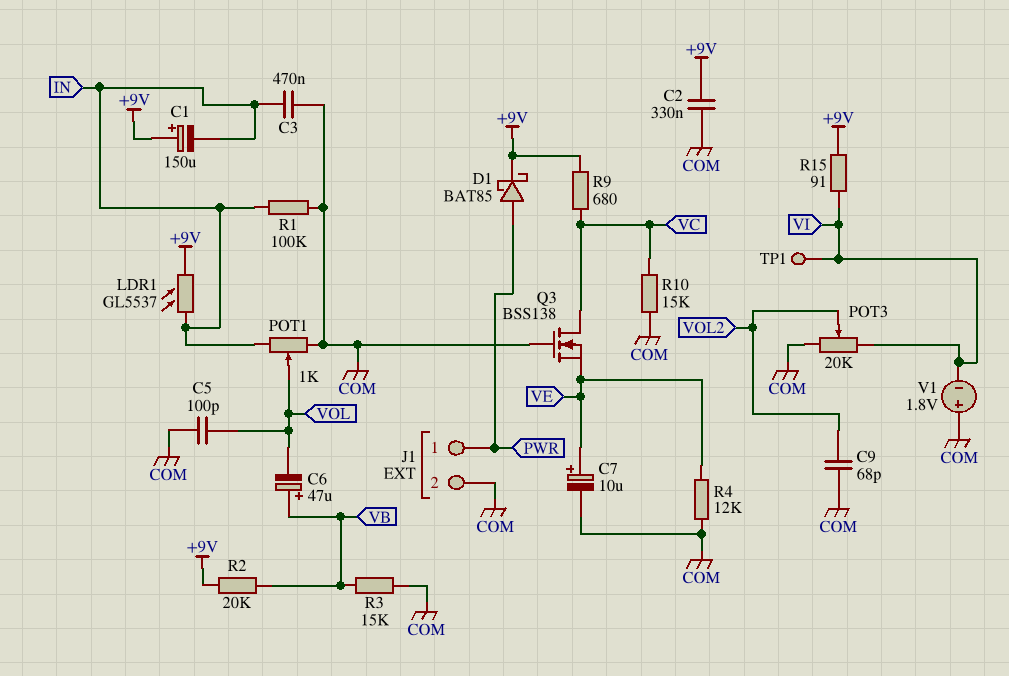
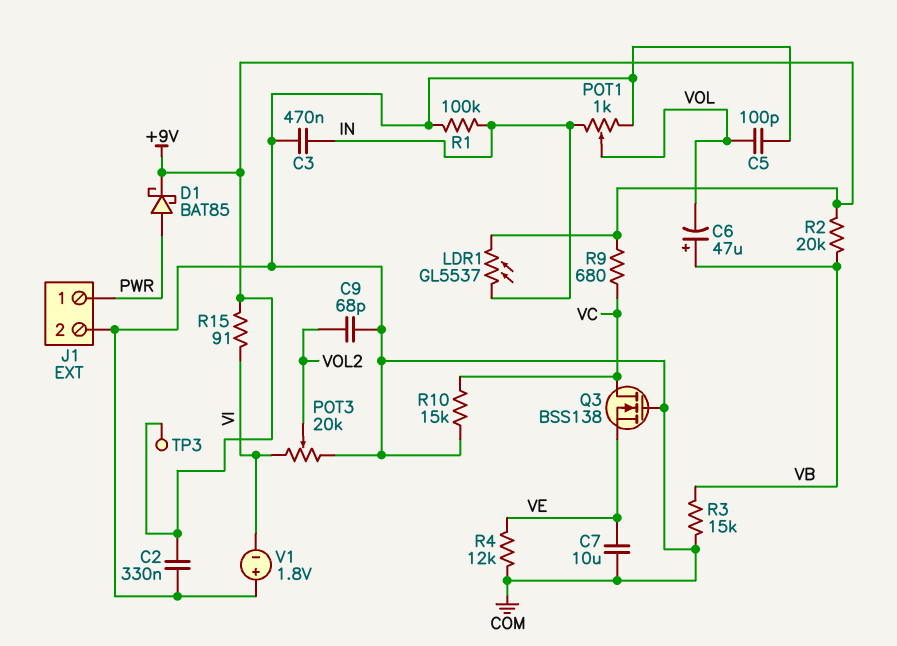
C1: 150uF (plus +9V, minus IN) -> none
C7: 10uF (plus VE, minus COM) -> 10uF (COM, VE)
TP1: test point (VI) -> none
TP3: none -> test point (+9V)

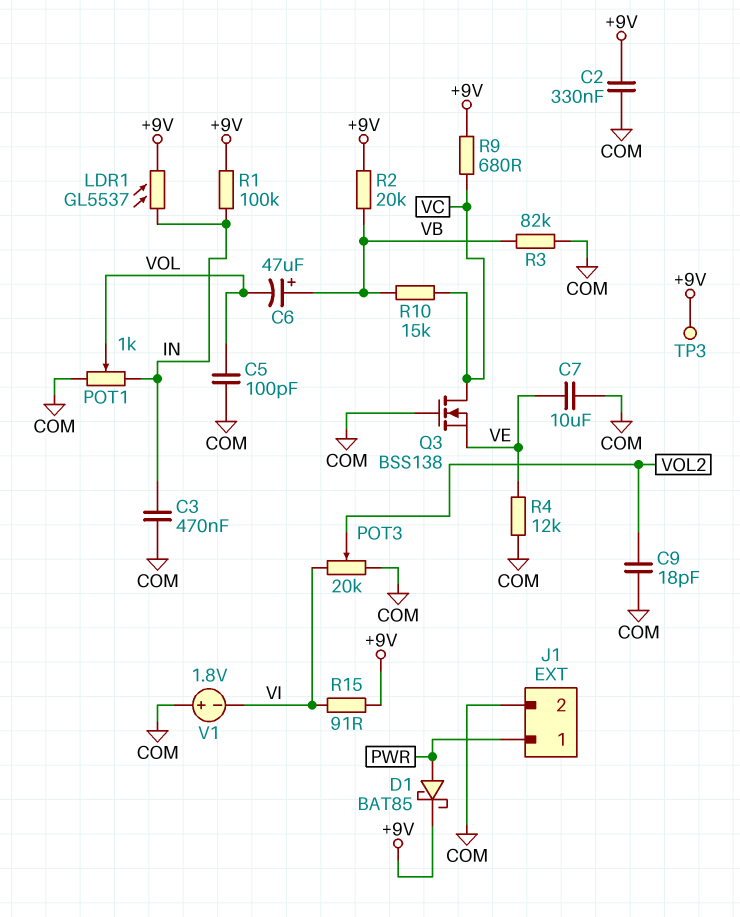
C9: 68pF (COM, VOL2) -> 18pF (COM, VOL2)
R1: 100k (COM, IN) -> 100k (+9V, IN)
R3: 15k (COM, VB) -> 82k (COM, VB)
R10: 15k (COM, VC) -> 15k (VB, VC)

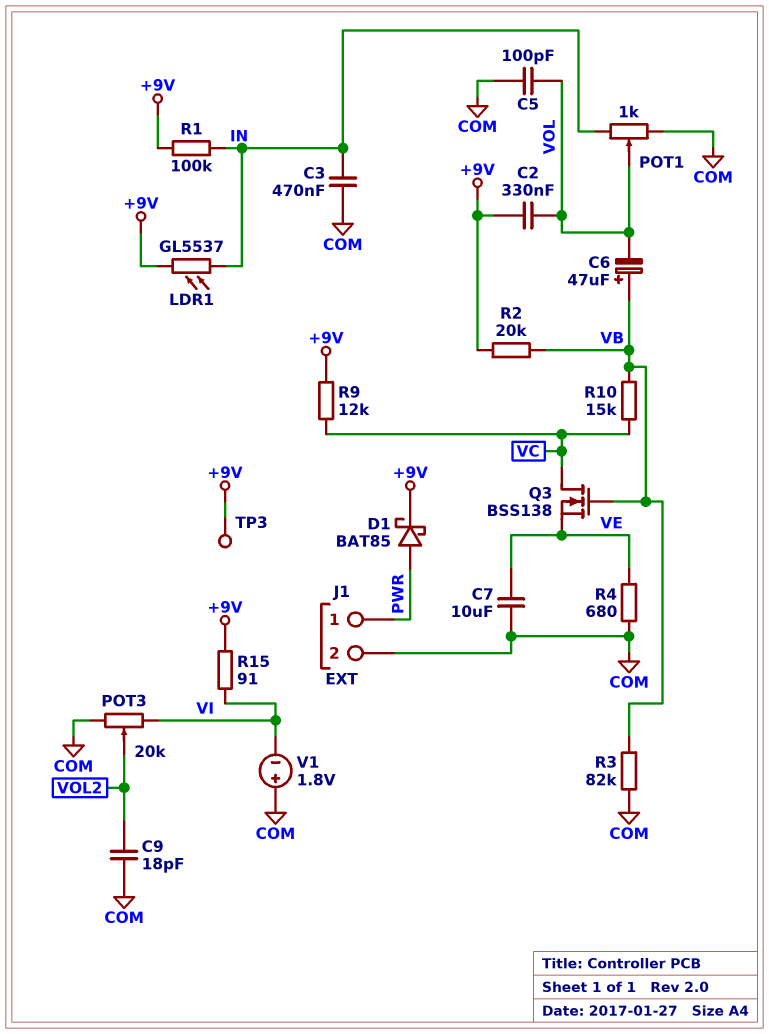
C2: 330nF (+9V, COM) -> 330nF (+9V, VOL)
Q3: NMOS BSS138 (G COM, D VC, S VE) -> NMOS BSS138 (G VB, D VC, S VE)
R4: 12k (COM, VE) -> 680 (COM, VE)
R9: 680 (+9V, VC) -> 12k (+9V, VC)

